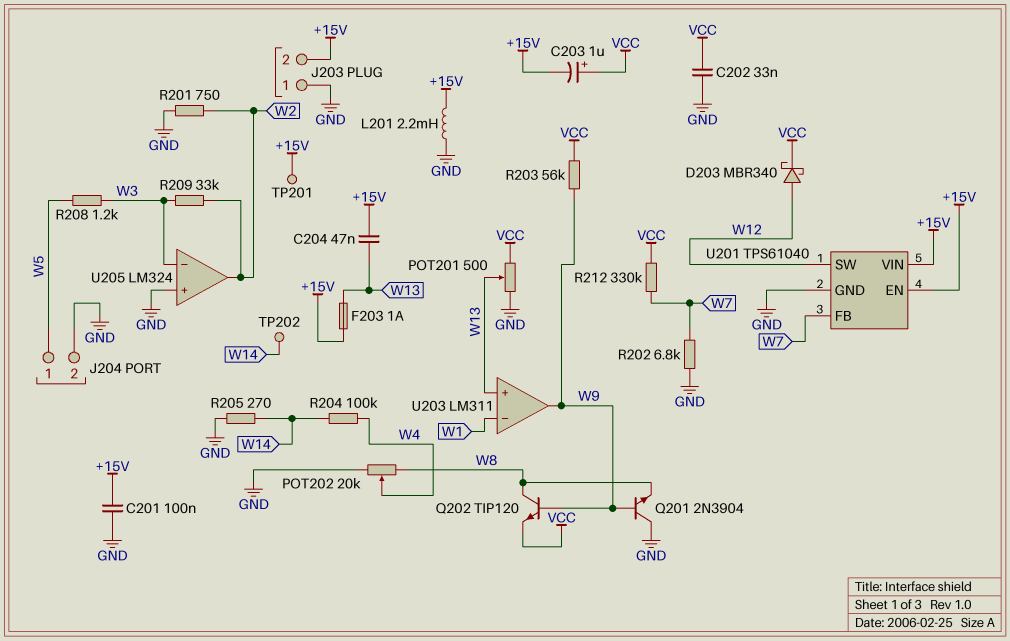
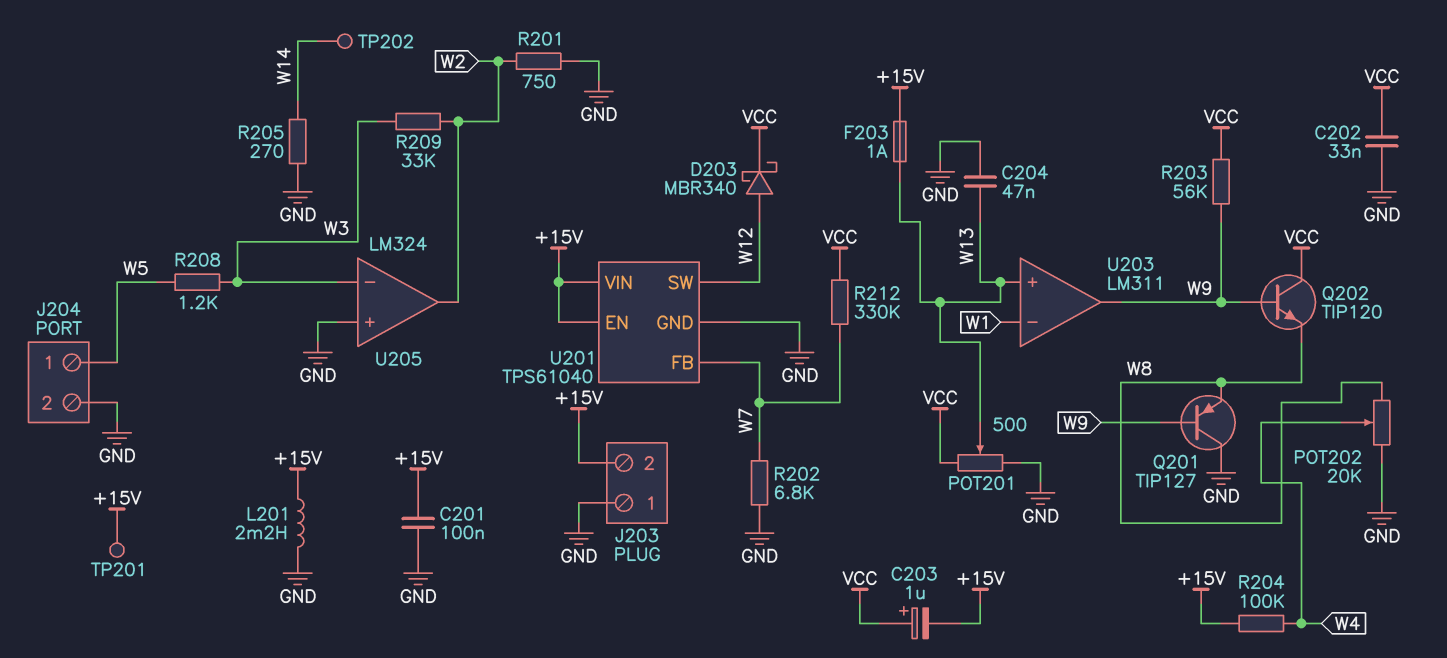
C204: 47nF (+15V, W13) -> 47nF (GND, W13)
Q201: NPN 2N3904 (B W9, C GND, E W8) -> PNP TIP127 (B W9, C GND, E W8)
Q202: NPN TIP120 (B W9, C W8, E VCC) -> NPN TIP120 (B W9, C VCC, E W8)
R204: 100k (W4, W14) -> 100k (+15V, W4)

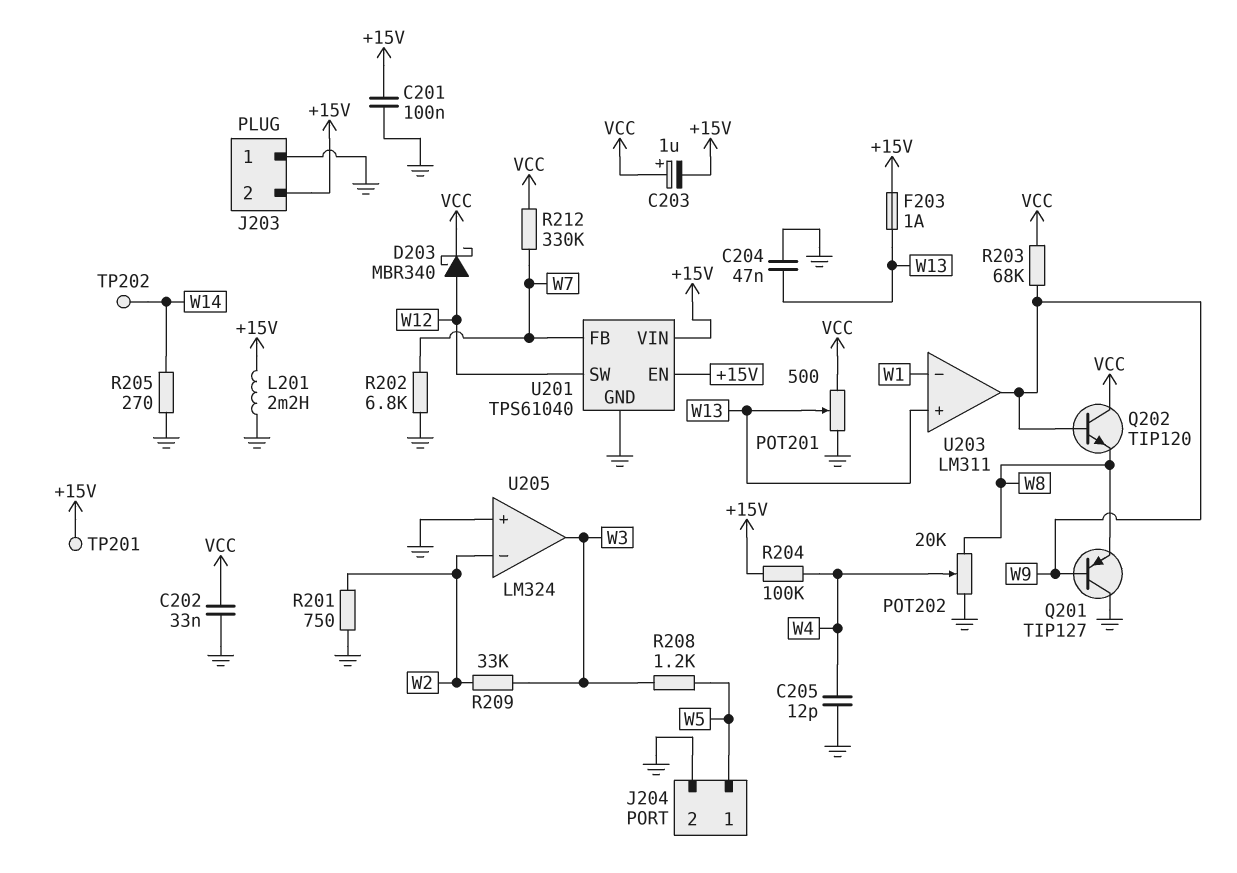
C205: none -> 12pF (GND, W4)
R203: 56k (VCC, W9) -> 68k (VCC, W9)
U205 pin in-: W3 -> W2
U205 pin out: W2 -> W3

